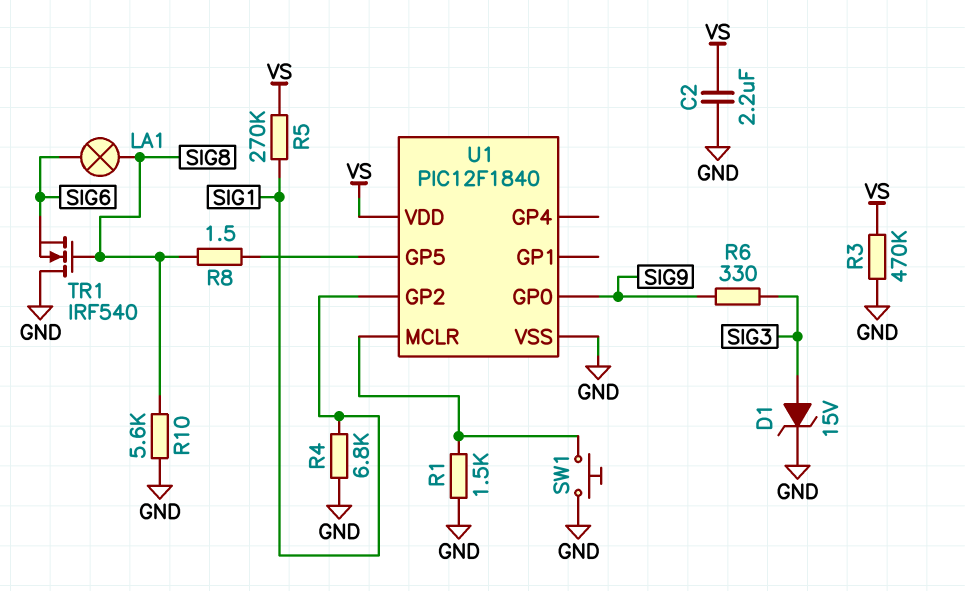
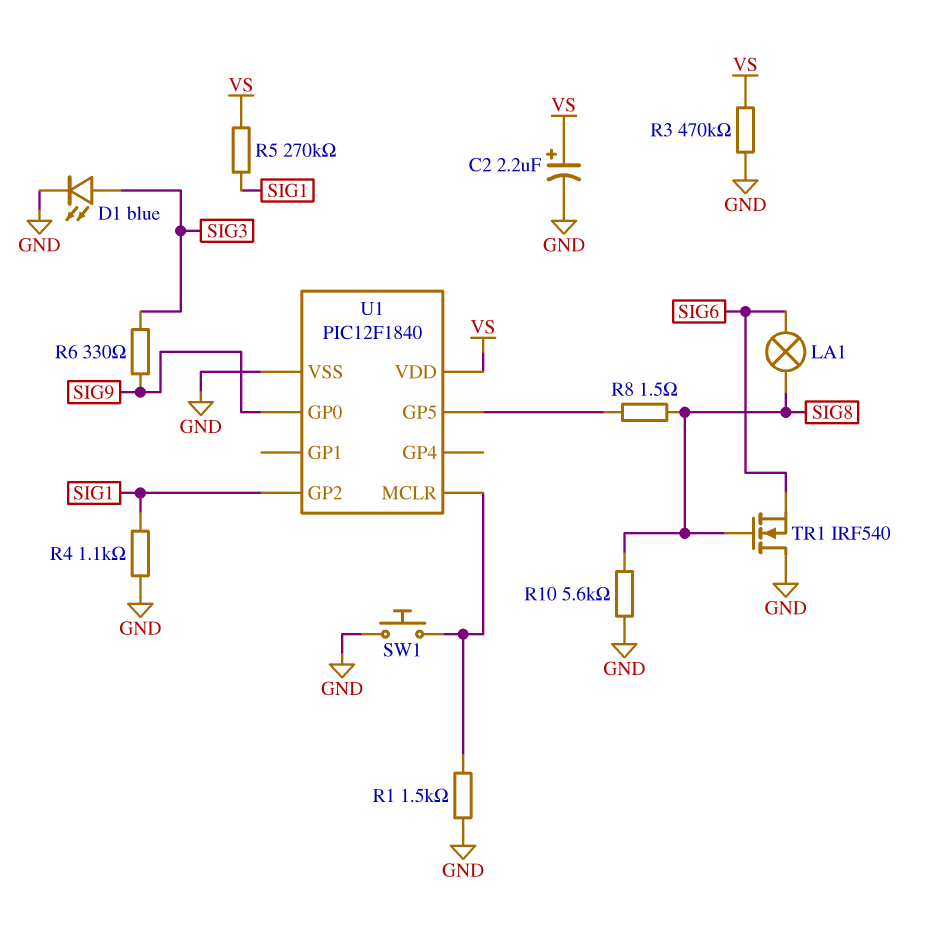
C2: 2.2uF (GND, VS) -> 2.2uF (plus VS, minus GND)
D1: zener 15V (A SIG3, K GND) -> LED blue (A SIG3, K GND)
R4: 6.8k (GND, SIG1) -> 1.1k (GND, SIG1)

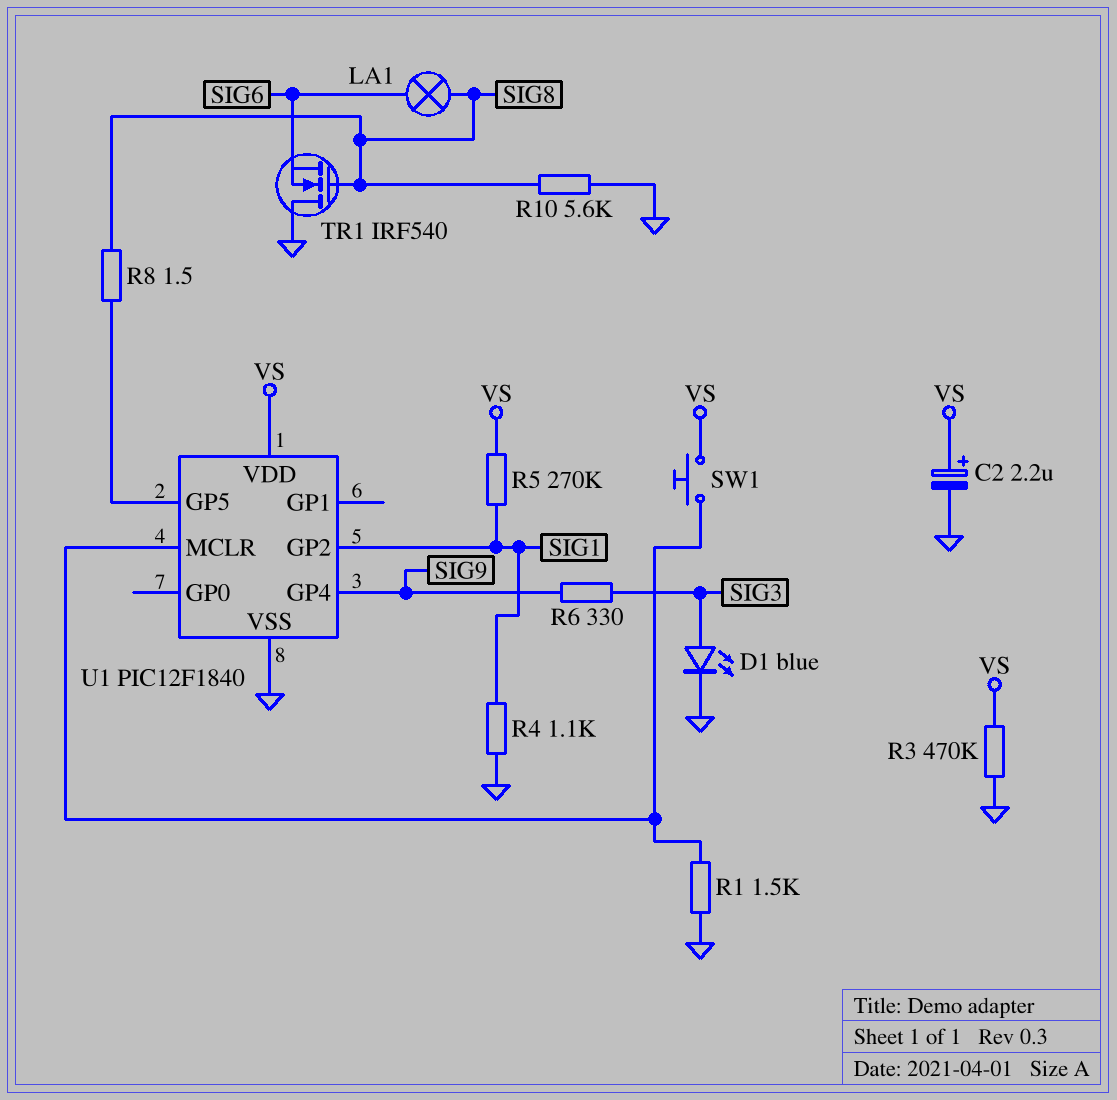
SW1: button (GND, U1/MCLR) -> button (U1/MCLR, VS)
U1 pin GP0: SIG9 -> none
U1 pin GP4: none -> SIG9

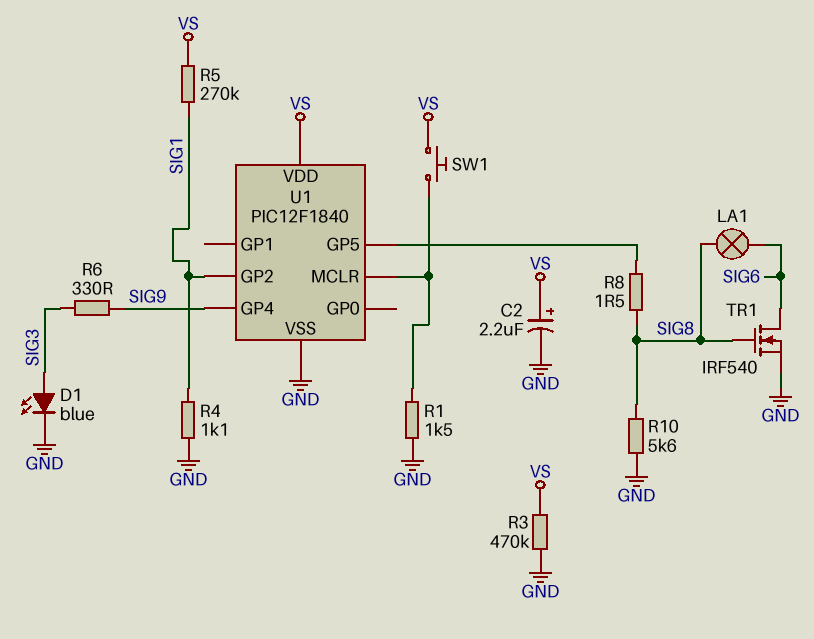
TR1: NMOS IRF540 (G SIG8, D GND, S SIG6) -> NMOS IRF540 (G SIG8, D SIG6, S GND)

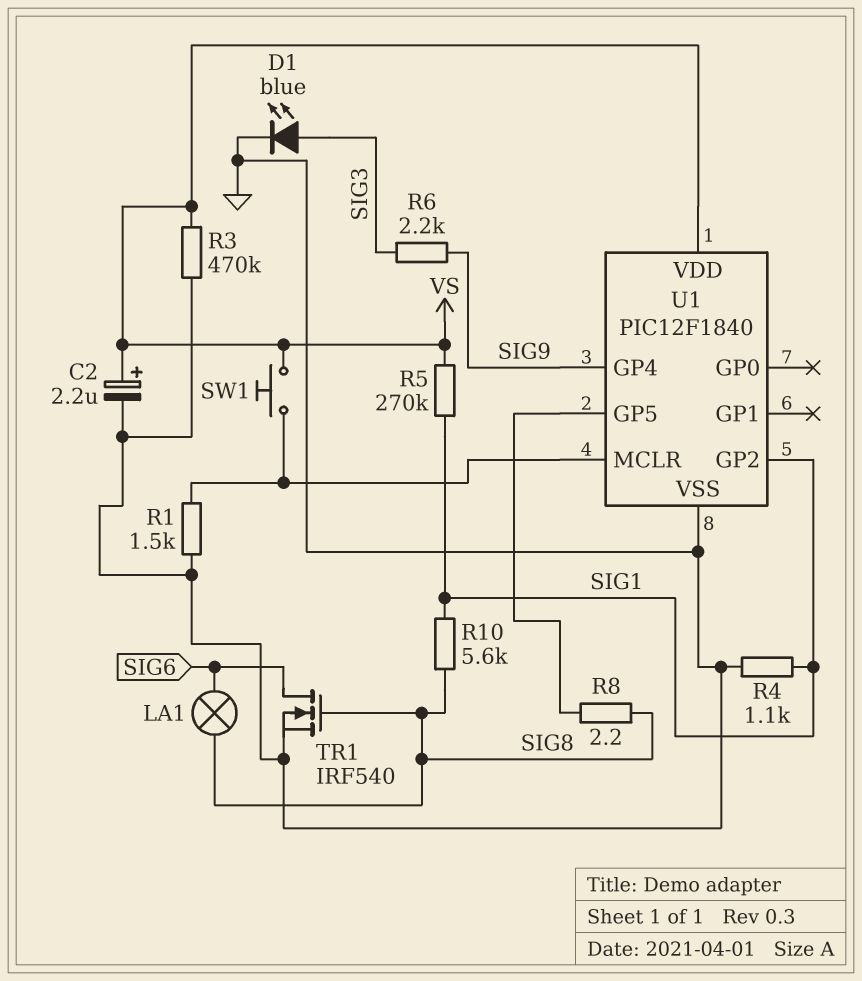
R6: 330 (SIG3, SIG9) -> 2.2k (SIG3, SIG9)
R8: 1.5 (SIG8, U1/GP5) -> 2.2 (SIG8, U1/GP5)
R10: 5.6k (GND, SIG8) -> 5.6k (SIG1, SIG8)

